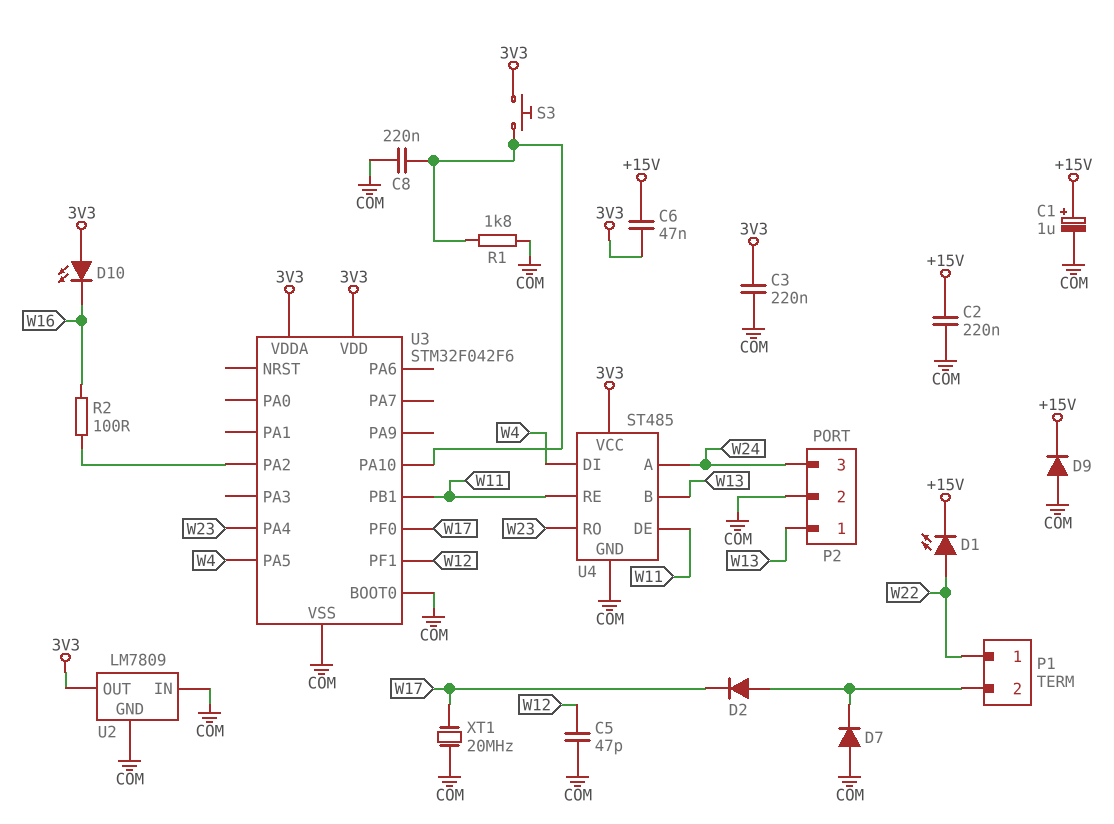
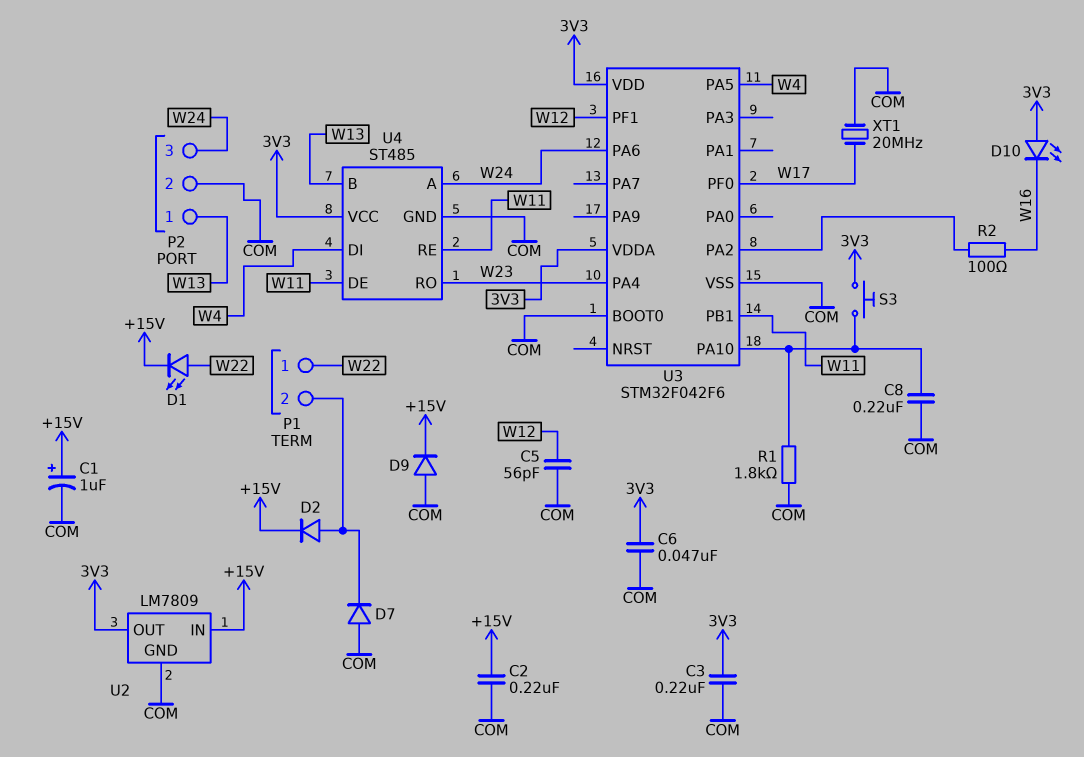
C5: 47pF (COM, W12) -> 56pF (COM, W12)
C6: 47nF (+15V, 3V3) -> 47nF (3V3, COM)
D2: diode (A P1/2, K W17) -> diode (A P1/2, K +15V)
U2 pin IN: COM -> +15V
U3 pin PA6: none -> W24

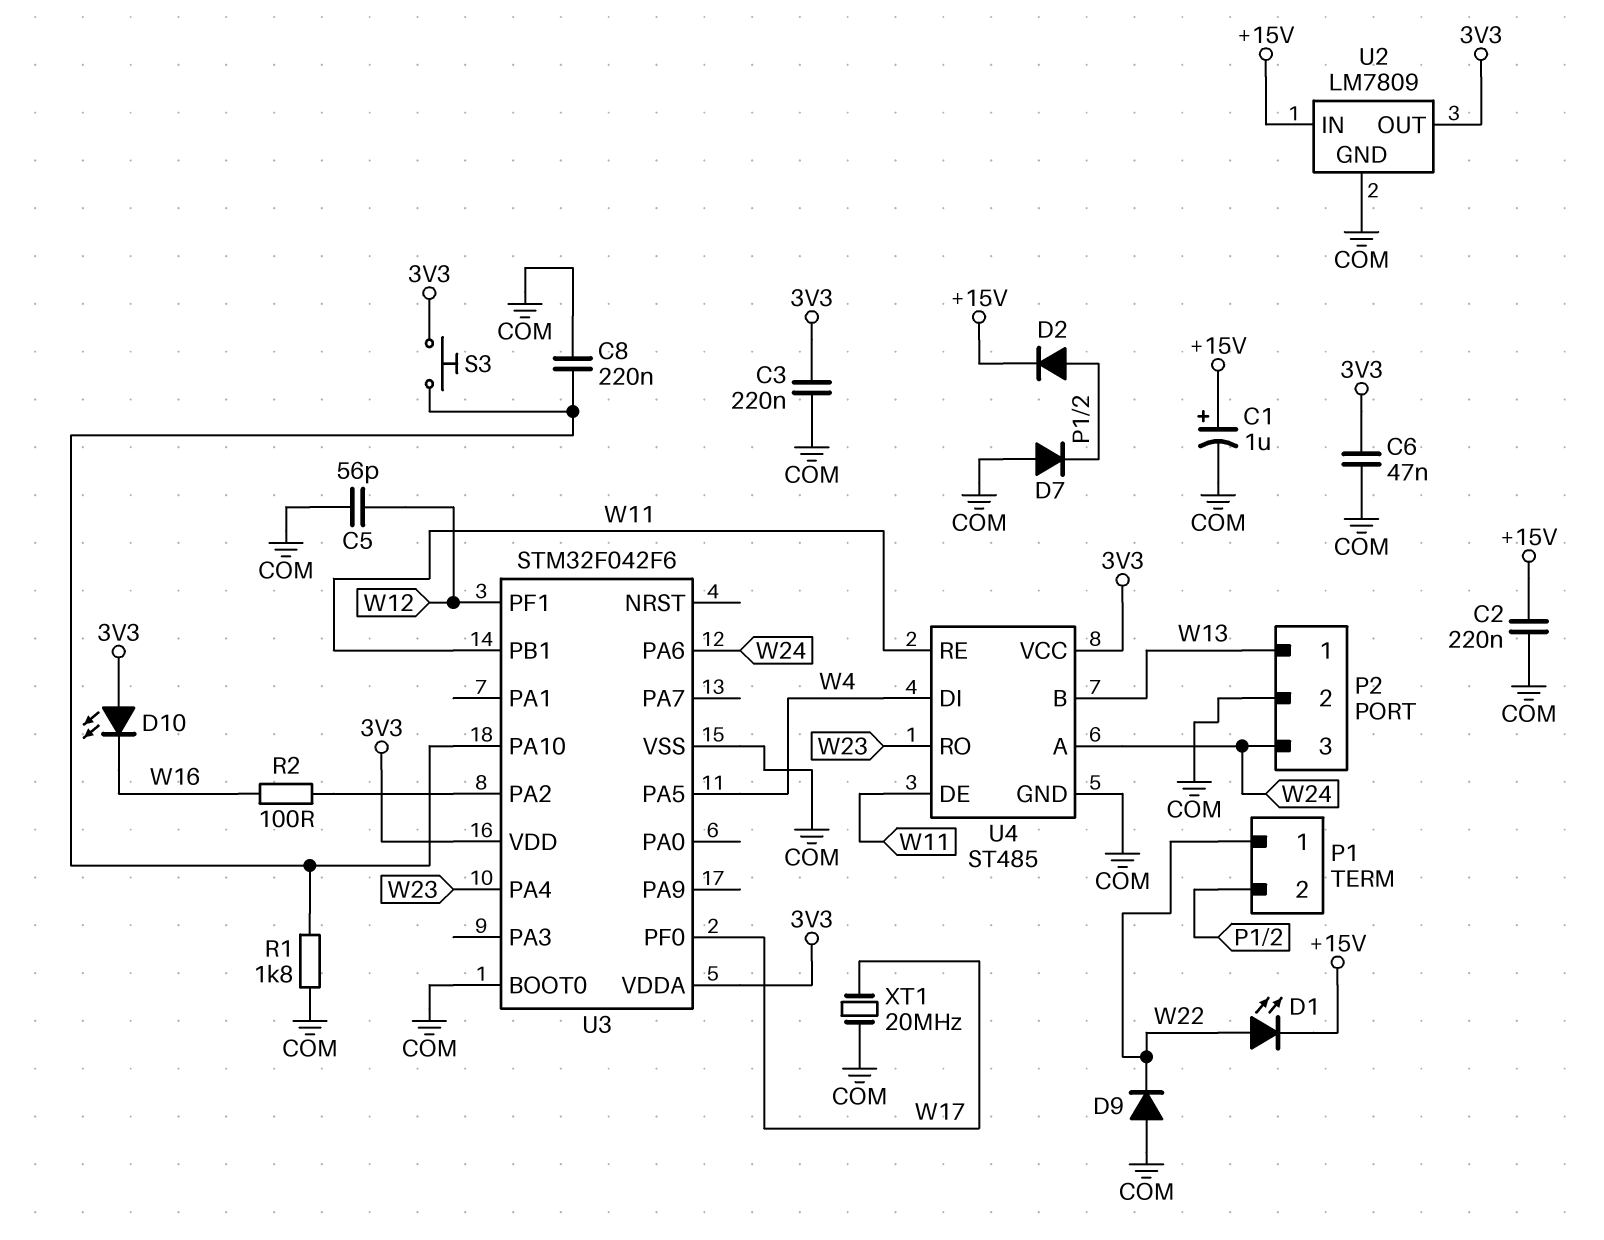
D9: diode (A COM, K +15V) -> diode (A COM, K W22)

